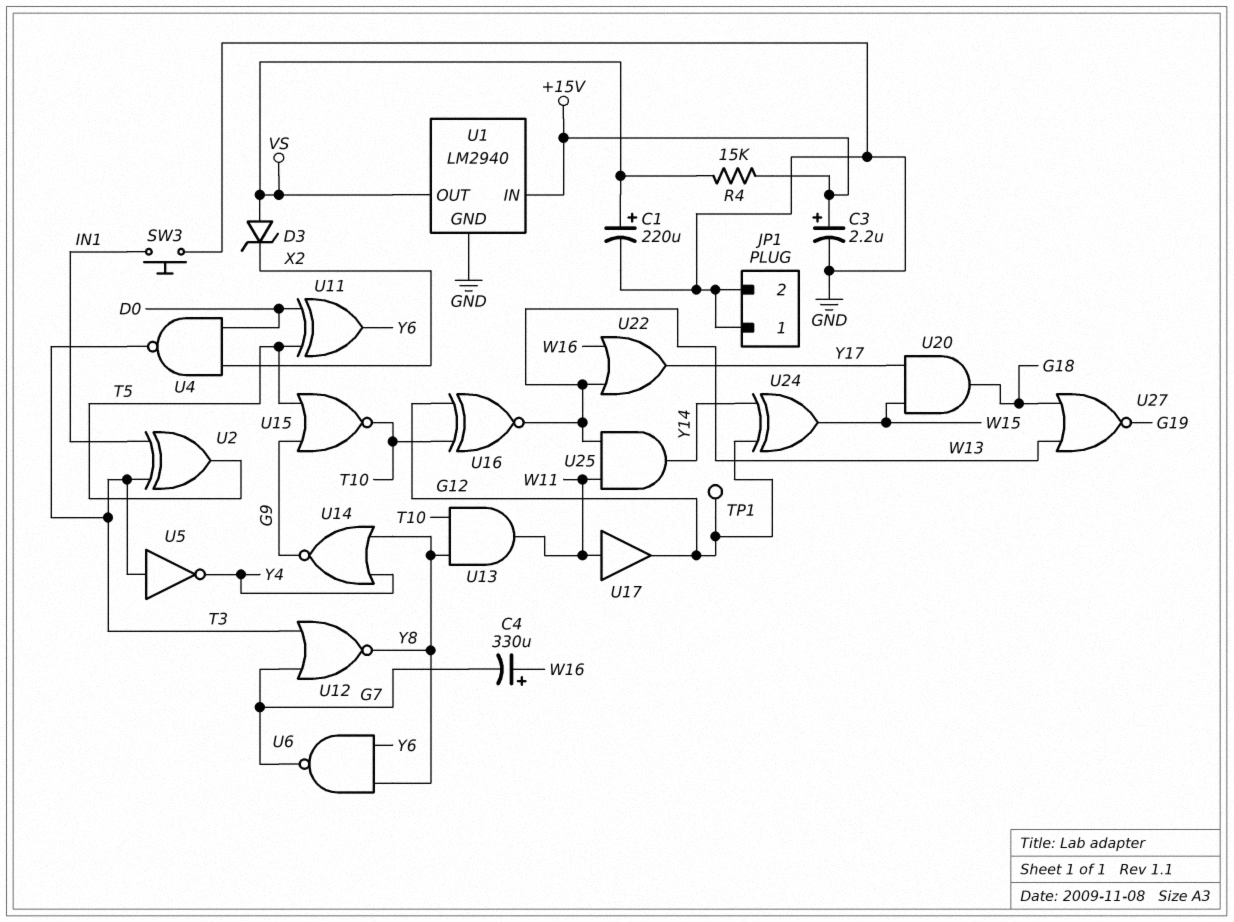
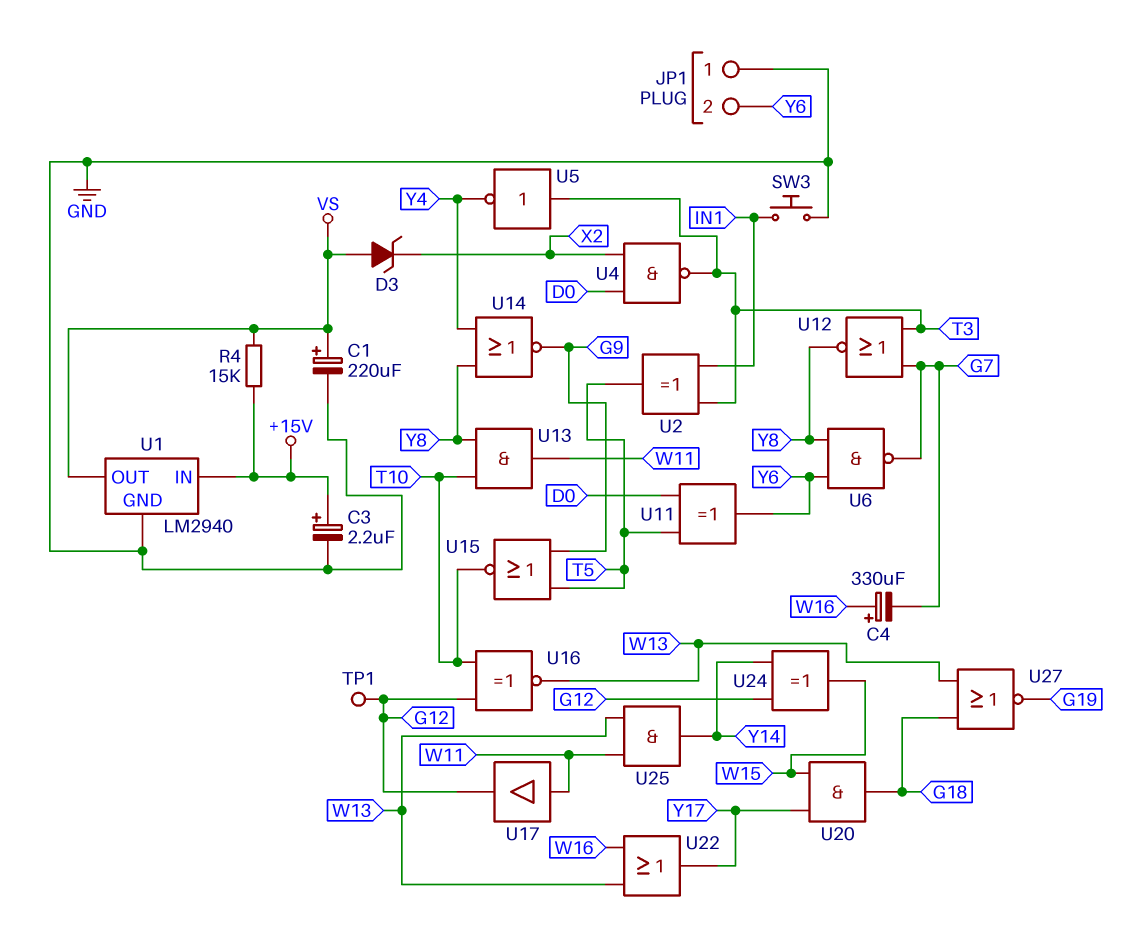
JP1 pin 2: GND -> Y6

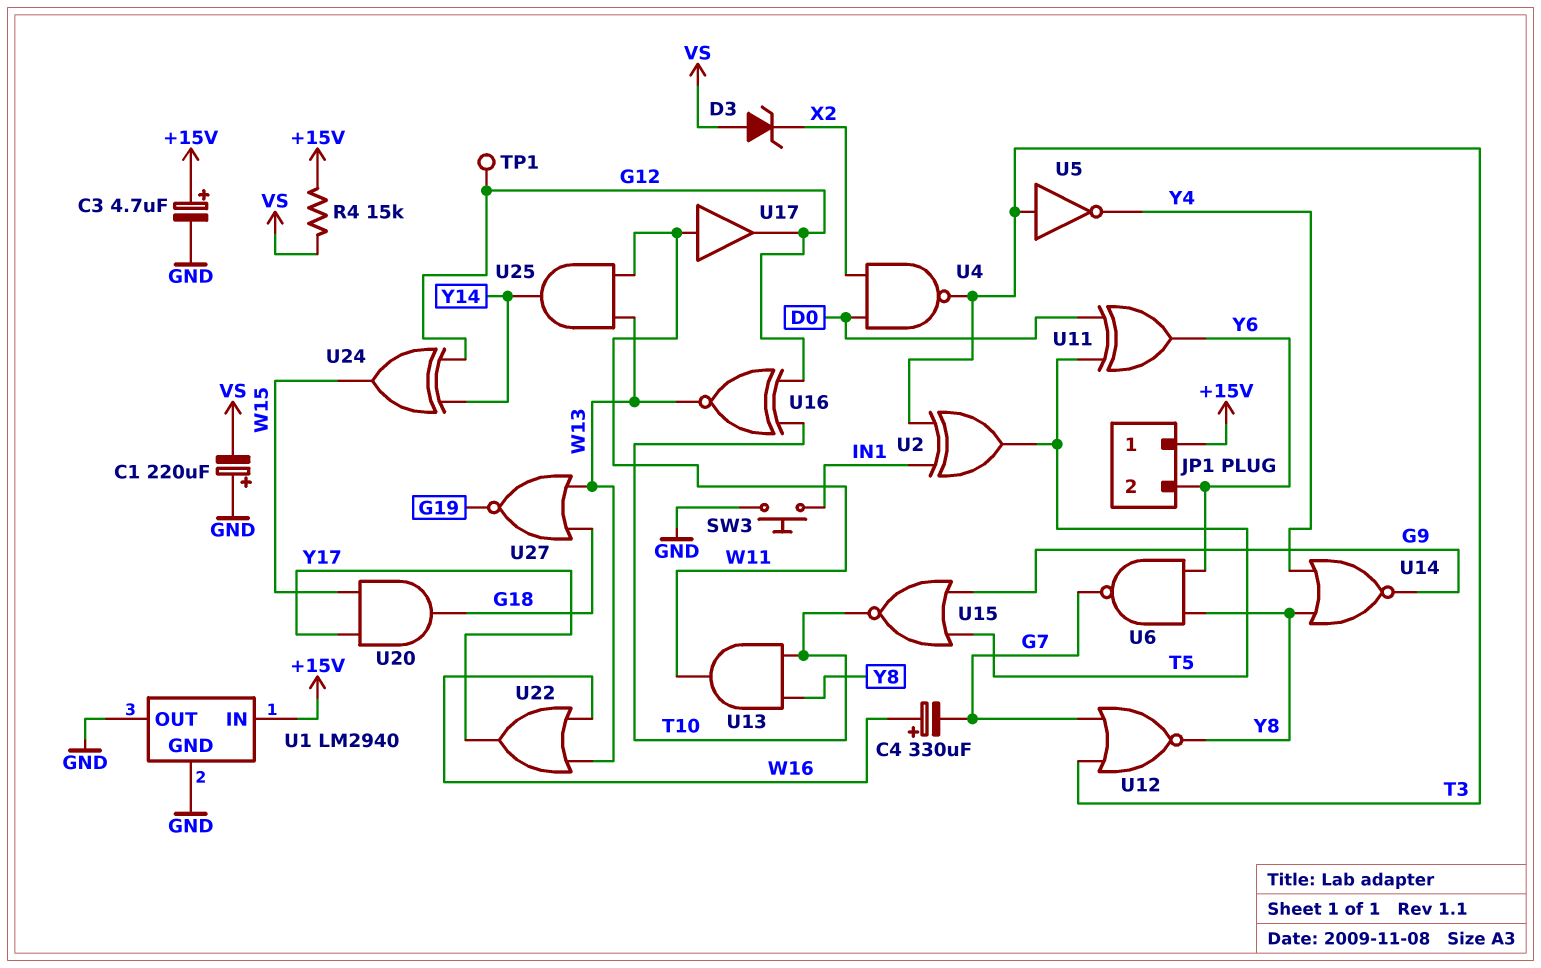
C1: 220uF (plus VS, minus GND) -> 220uF (plus GND, minus VS)
C3: 2.2uF (plus +15V, minus GND) -> 4.7uF (plus +15V, minus GND)
JP1 pin 1: GND -> +15V
U1 pin OUT: VS -> GND

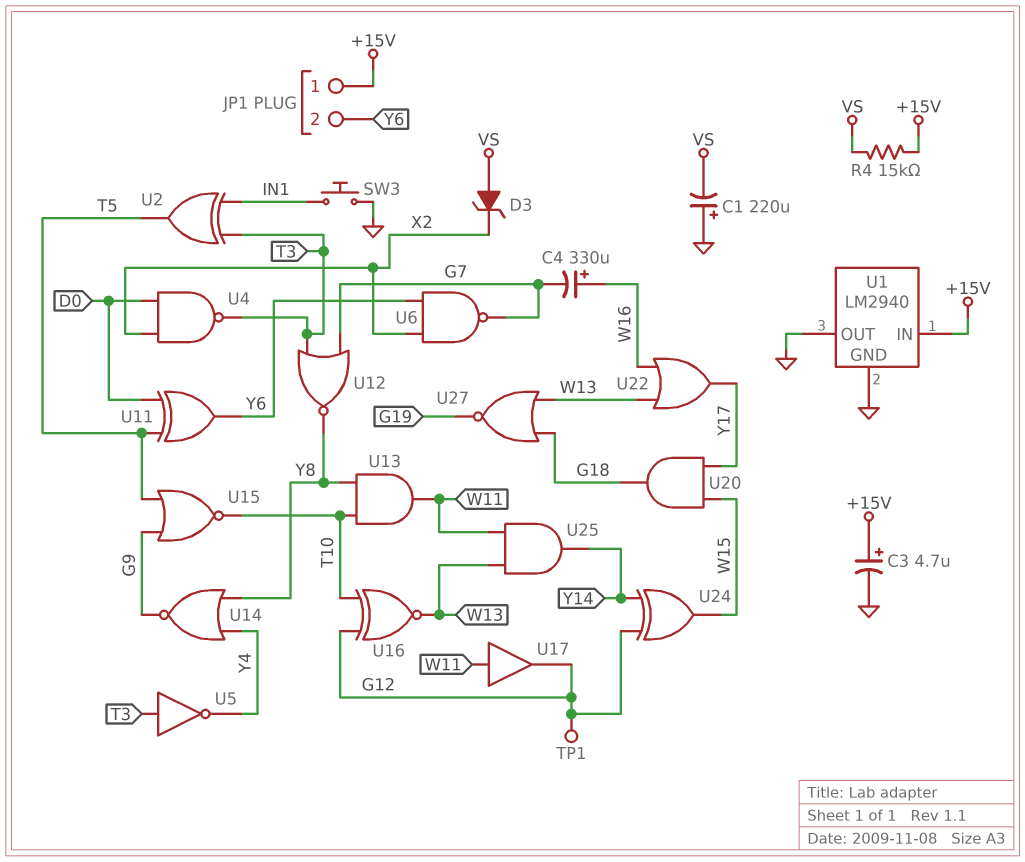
U6: NAND (in Y6, in Y8, out G7) -> NAND (in X2, in Y6, out G7)

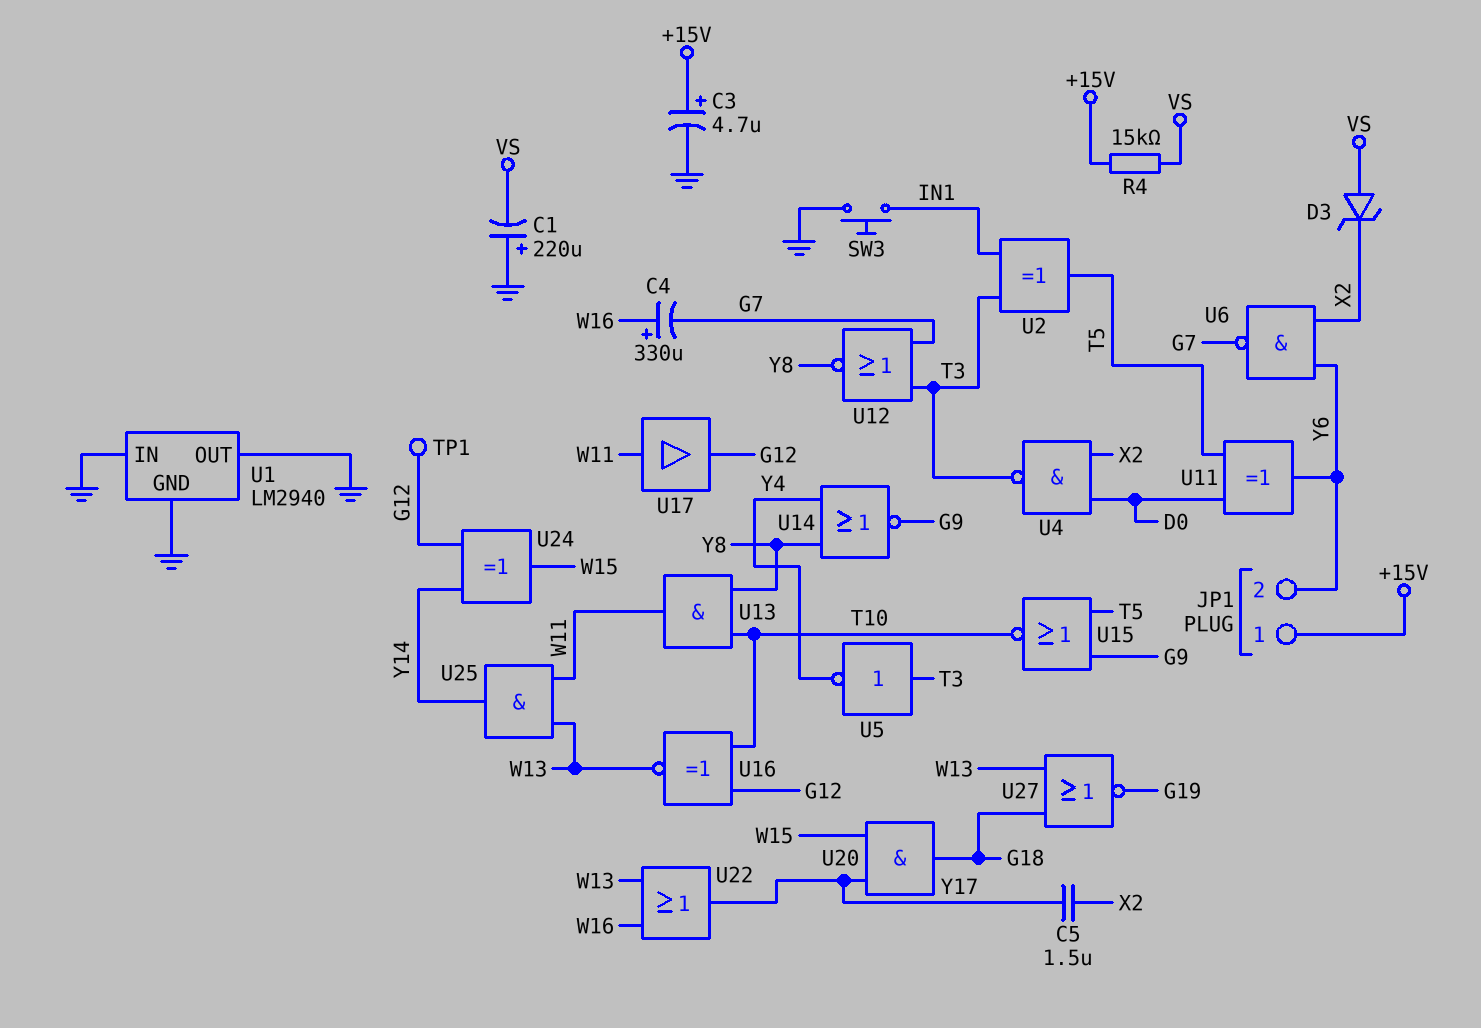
C5: none -> 1.5uF (X2, Y17)
U1 pin IN: +15V -> GND

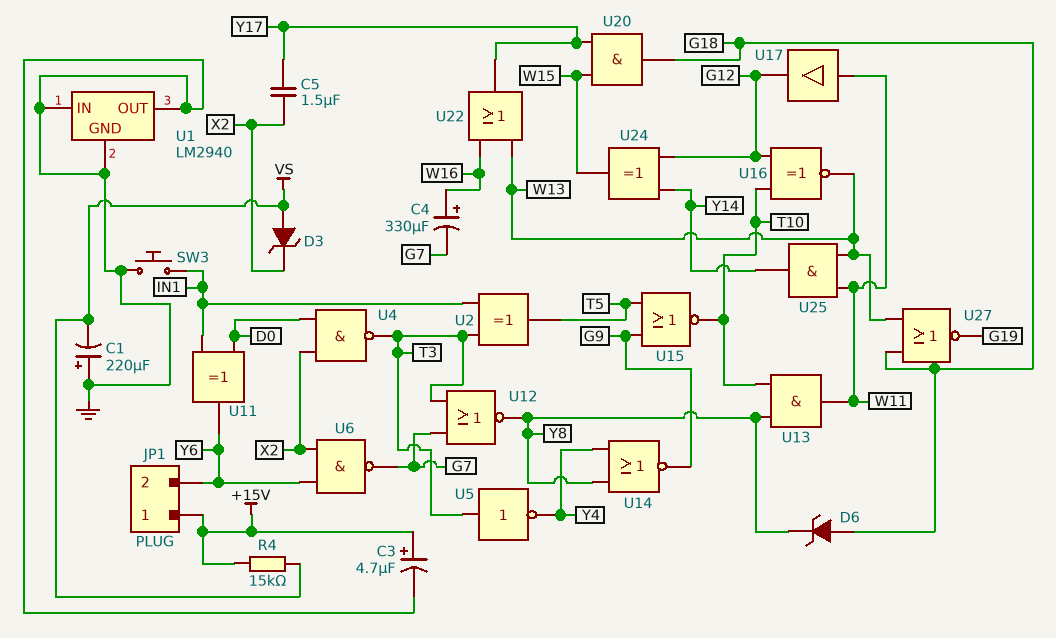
D6: none -> zener (A G18, K Y8)
TP1: test point (G12) -> none
U11: XOR (in D0, in T5, out Y6) -> XOR (in D0, in IN1, out Y6)

